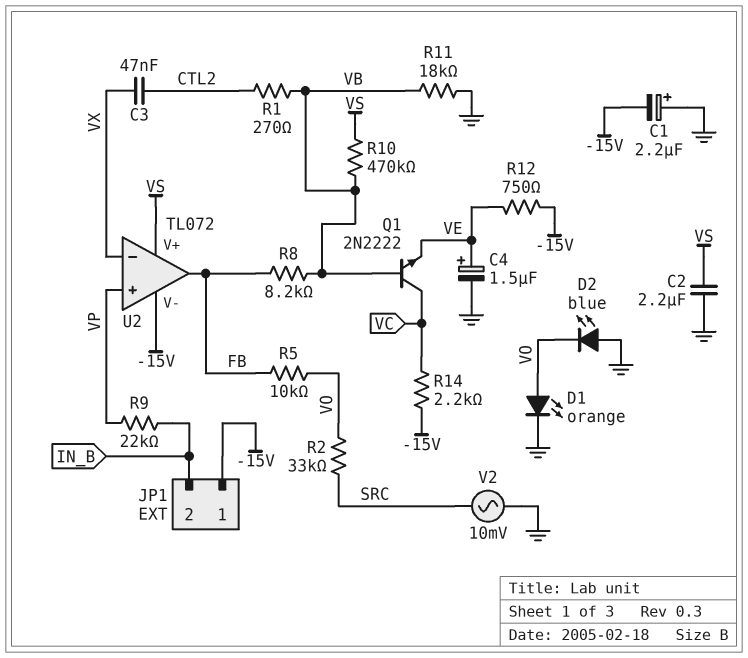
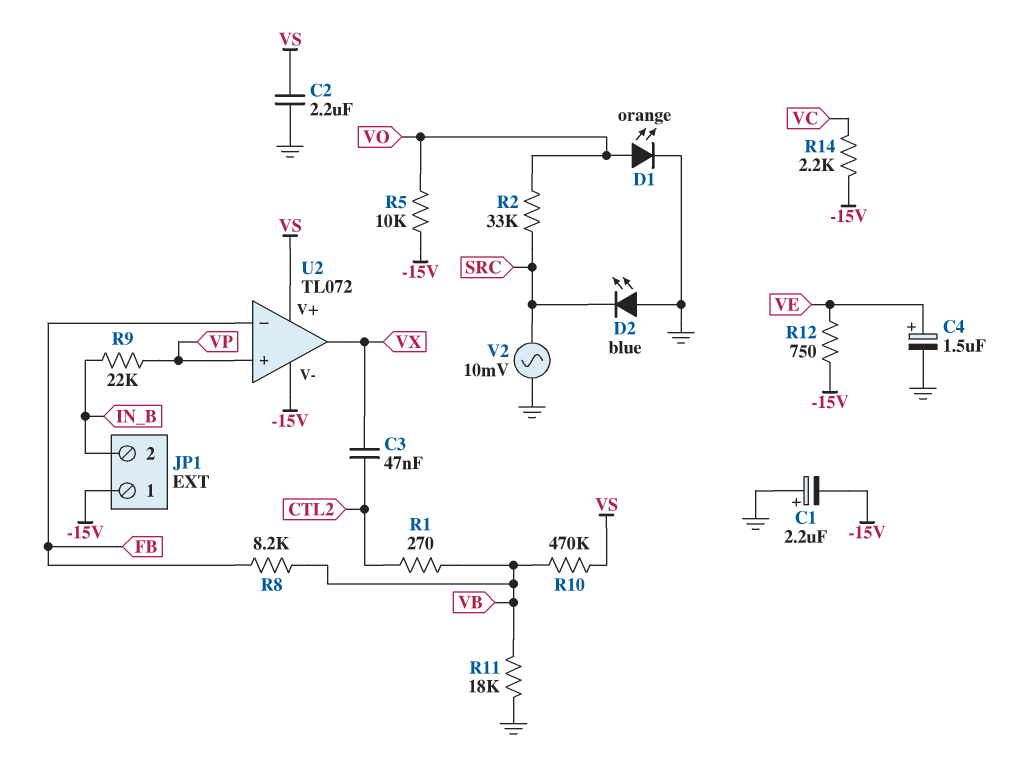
D2: LED blue (A GND, K VO) -> LED blue (A GND, K SRC)
Q1: NPN 2N2222 (B VB, C VC, E VE) -> none
R5: 10k (FB, VO) -> 10k (-15V, VO)
U2 pin in-: VX -> FB
U2 pin out: FB -> VX

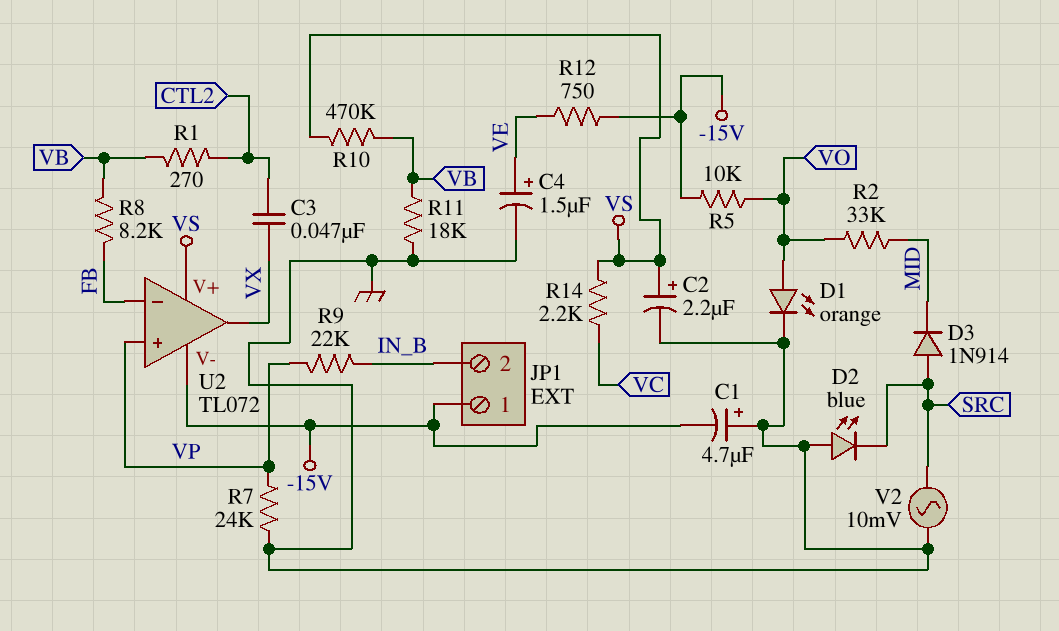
C1: 2.2uF (plus GND, minus -15V) -> 4.7uF (plus GND, minus -15V)
C2: 2.2uF (GND, VS) -> 2.2uF (plus VS, minus GND)
D3: none -> diode 1N914 (A SRC, K MID)
R2: 33k (SRC, VO) -> 33k (MID, VO)
R7: none -> 24k (GND, VP)
R14: 2.2k (-15V, VC) -> 2.2k (VC, VS)

